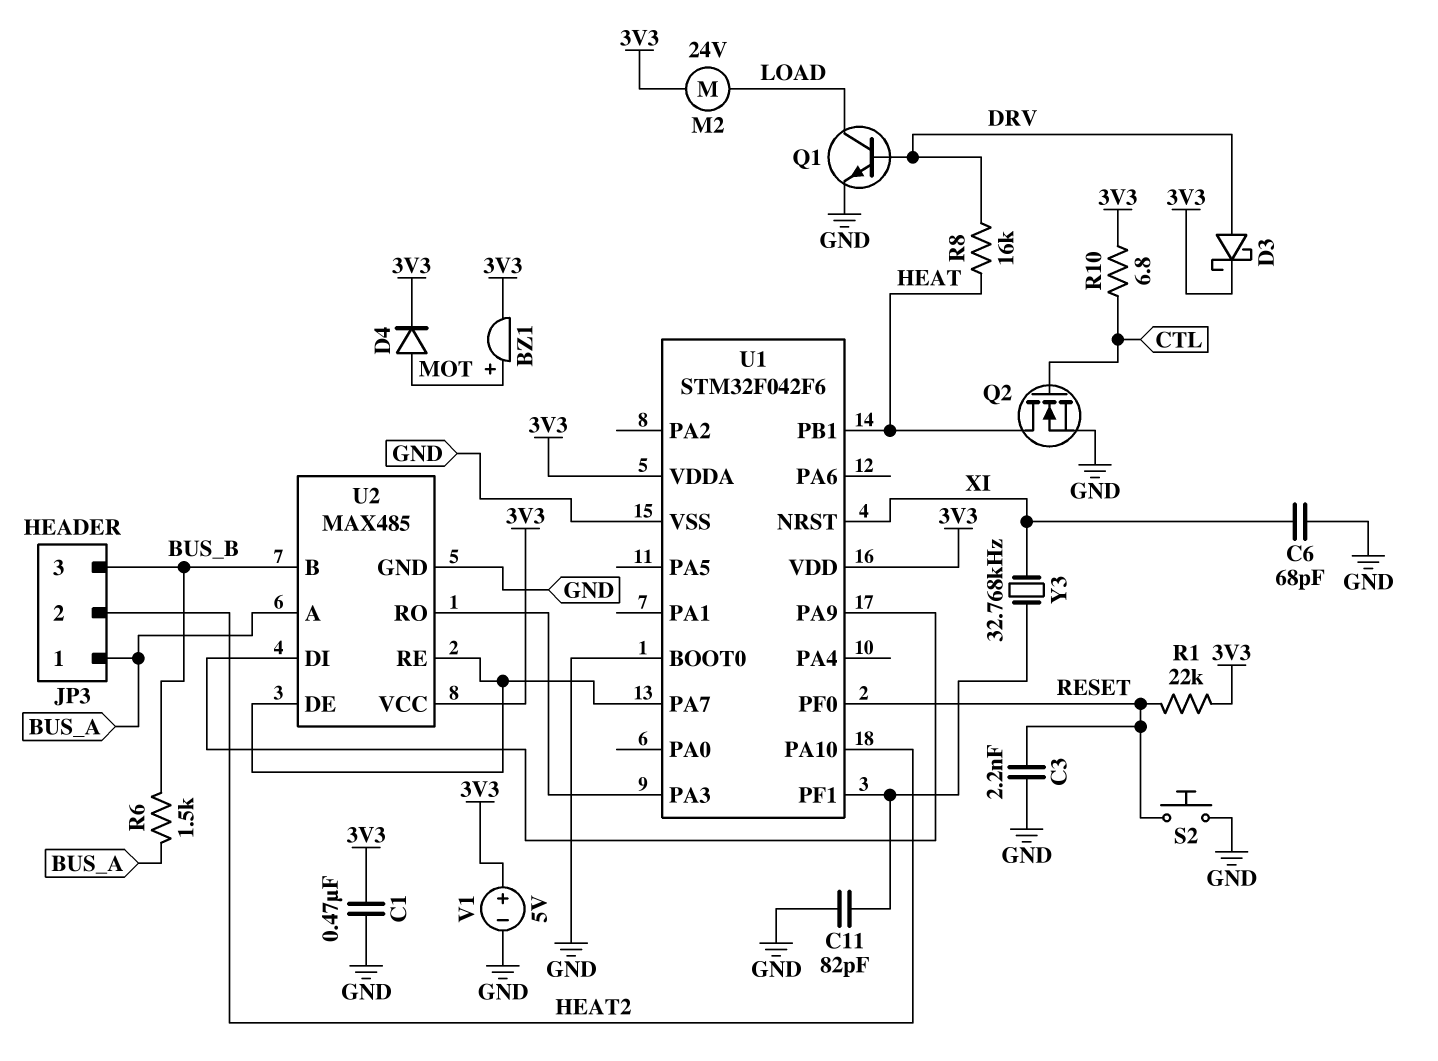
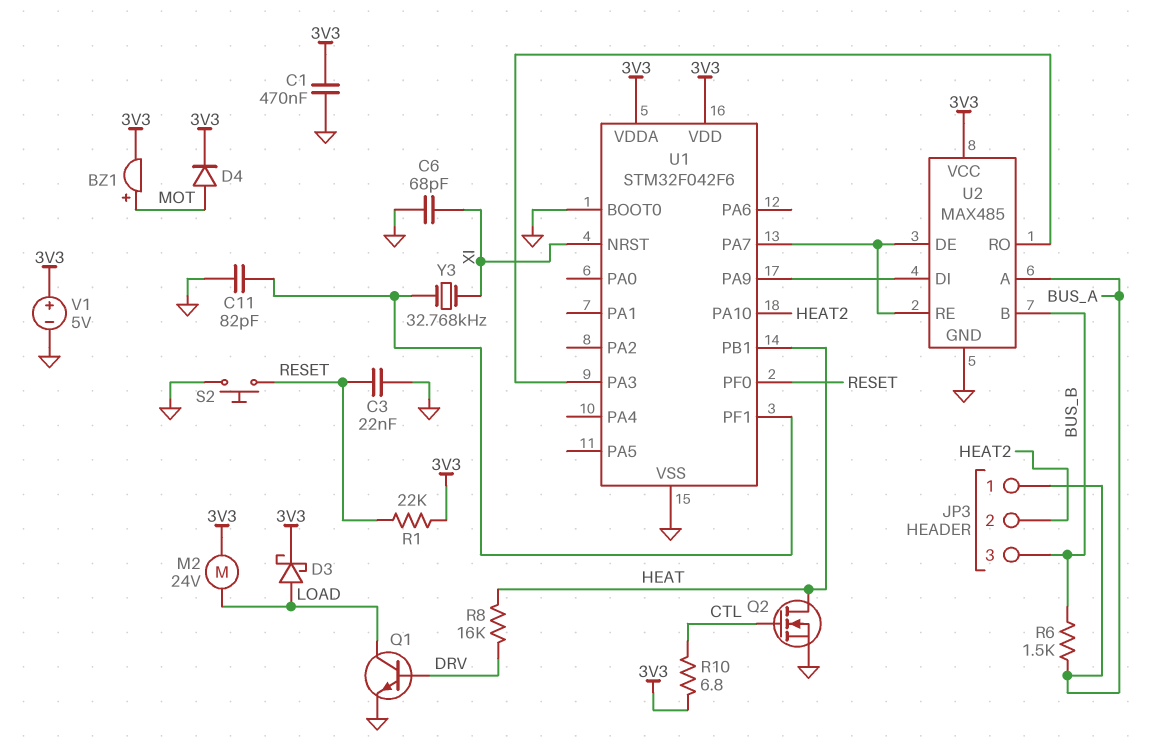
C3: 2.2nF (GND, RESET) -> 22nF (GND, RESET)
D3: schottky (A DRV, K 3V3) -> schottky (A LOAD, K 3V3)

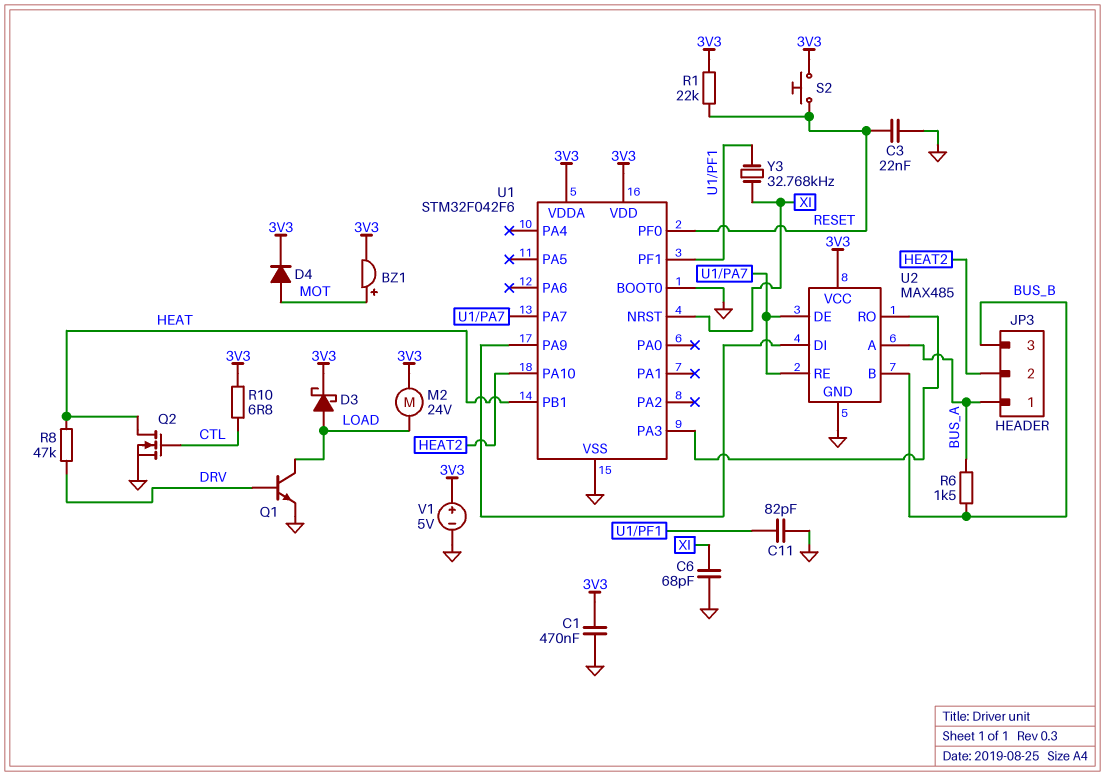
R8: 16k (DRV, HEAT) -> 47k (DRV, HEAT)
S2: button (GND, RESET) -> button (3V3, RESET)

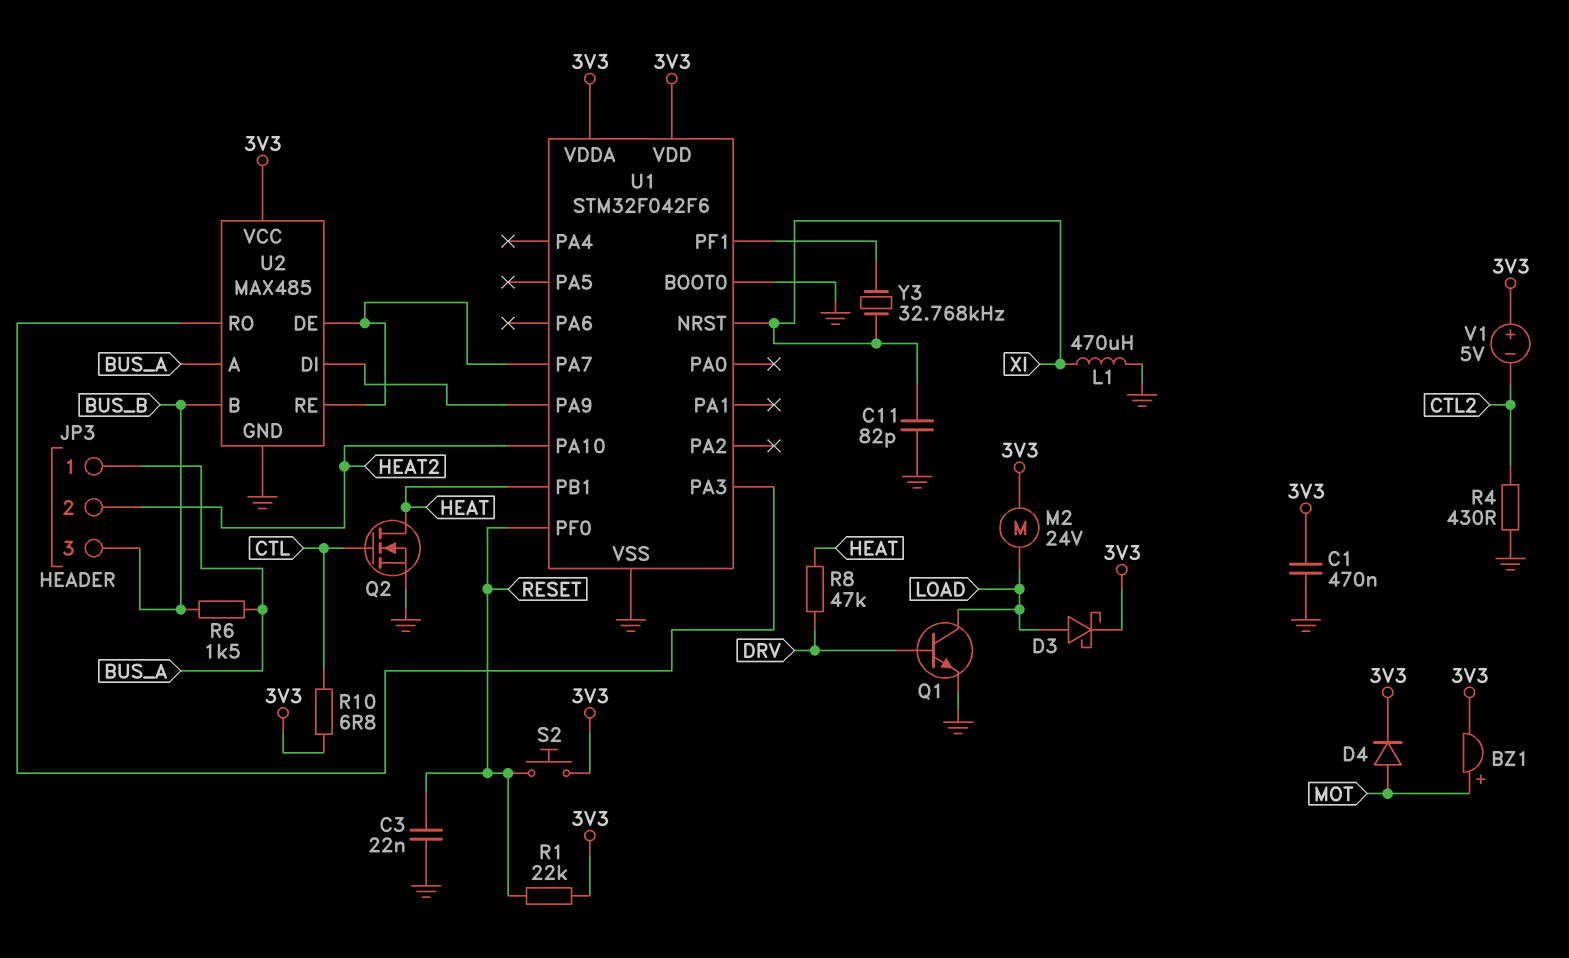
C6: 68pF (GND, XI) -> none
C11: 82pF (GND, U1/PF1) -> 82pF (GND, XI)
L1: none -> 470uH (GND, XI)
R4: none -> 430 (CTL2, GND)
V1: 5V (plus 3V3, minus GND) -> 5V (plus 3V3, minus CTL2)

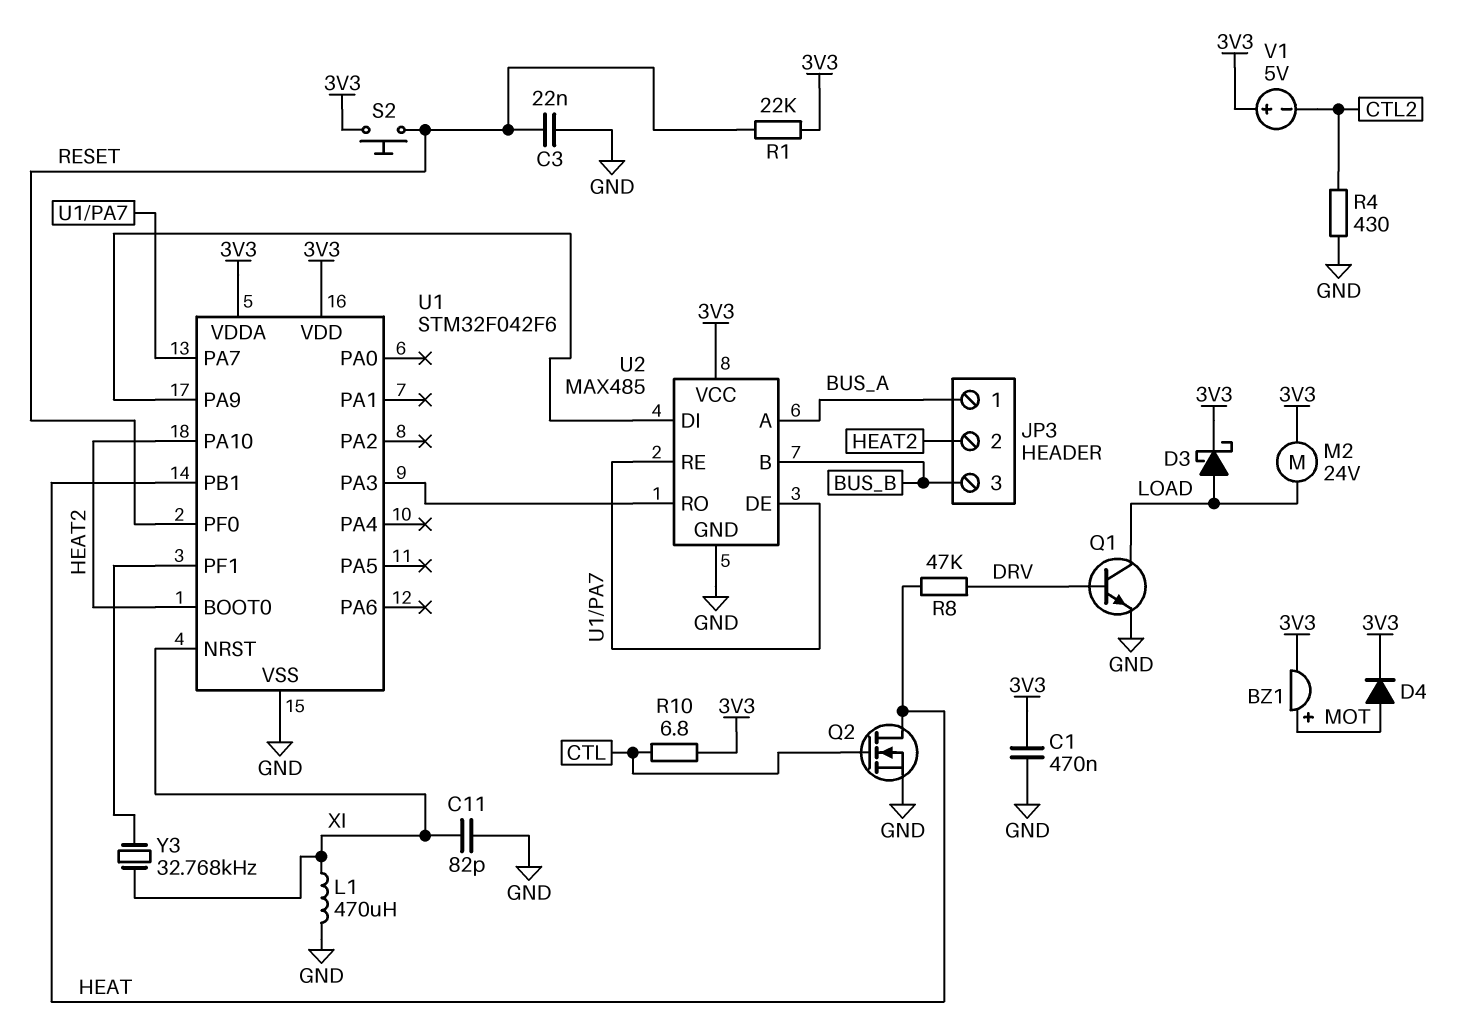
R6: 1.5k (BUS_A, BUS_B) -> none
U1 pin BOOT0: GND -> HEAT2

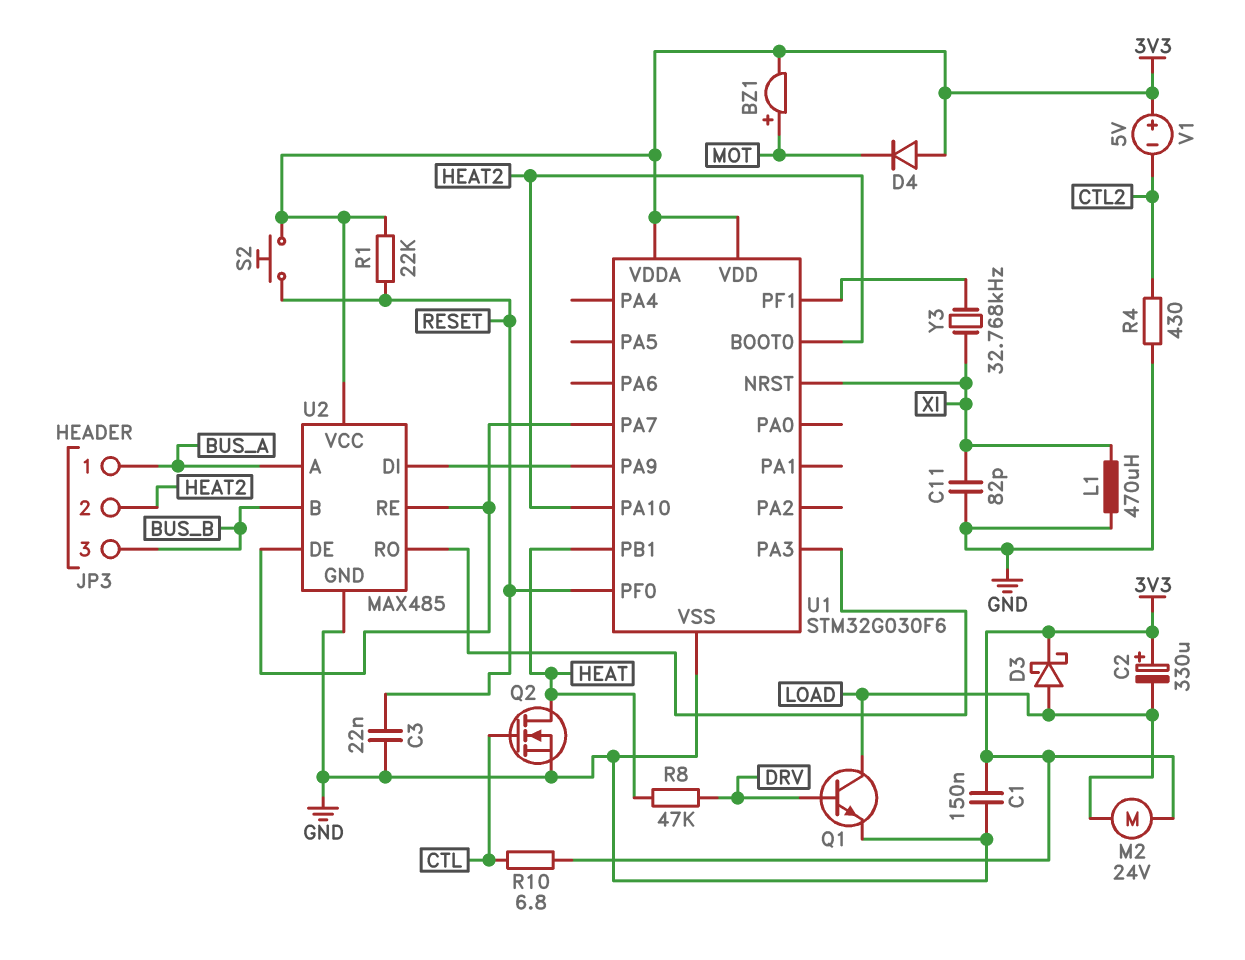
C1: 470nF (3V3, GND) -> 150nF (3V3, GND)
C2: none -> 330uF (plus 3V3, minus LOAD)
D4: diode (A MOT, K 3V3) -> diode (A 3V3, K MOT)
U1: STM32F042F6 -> STM32G030F6

